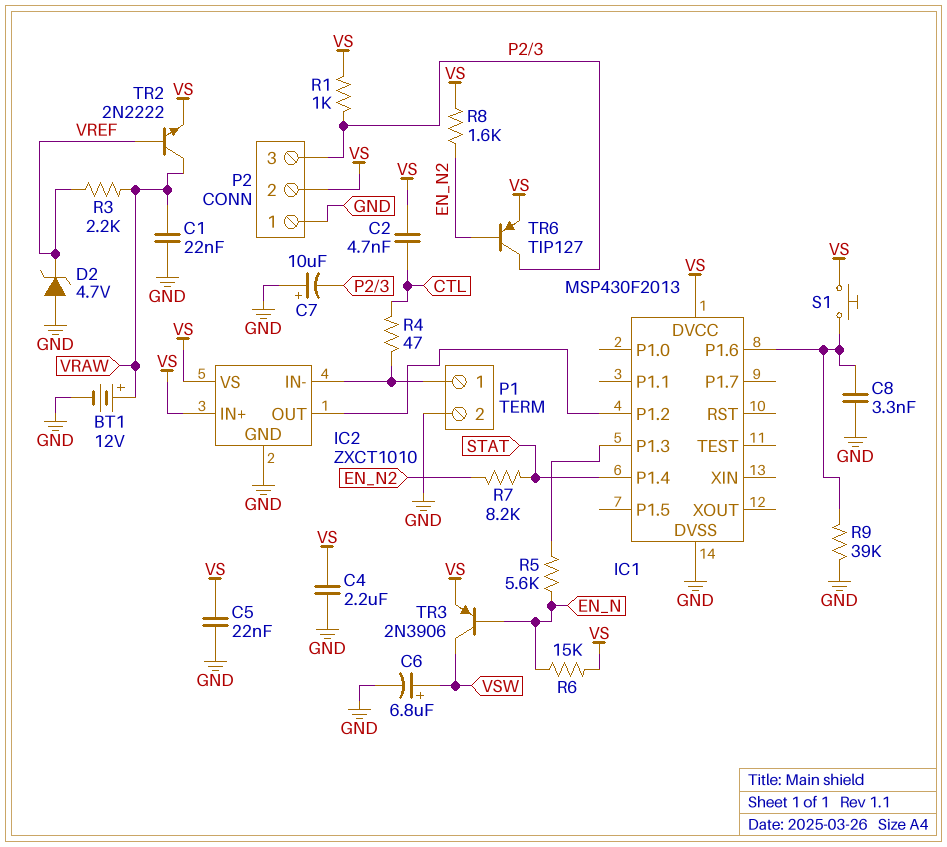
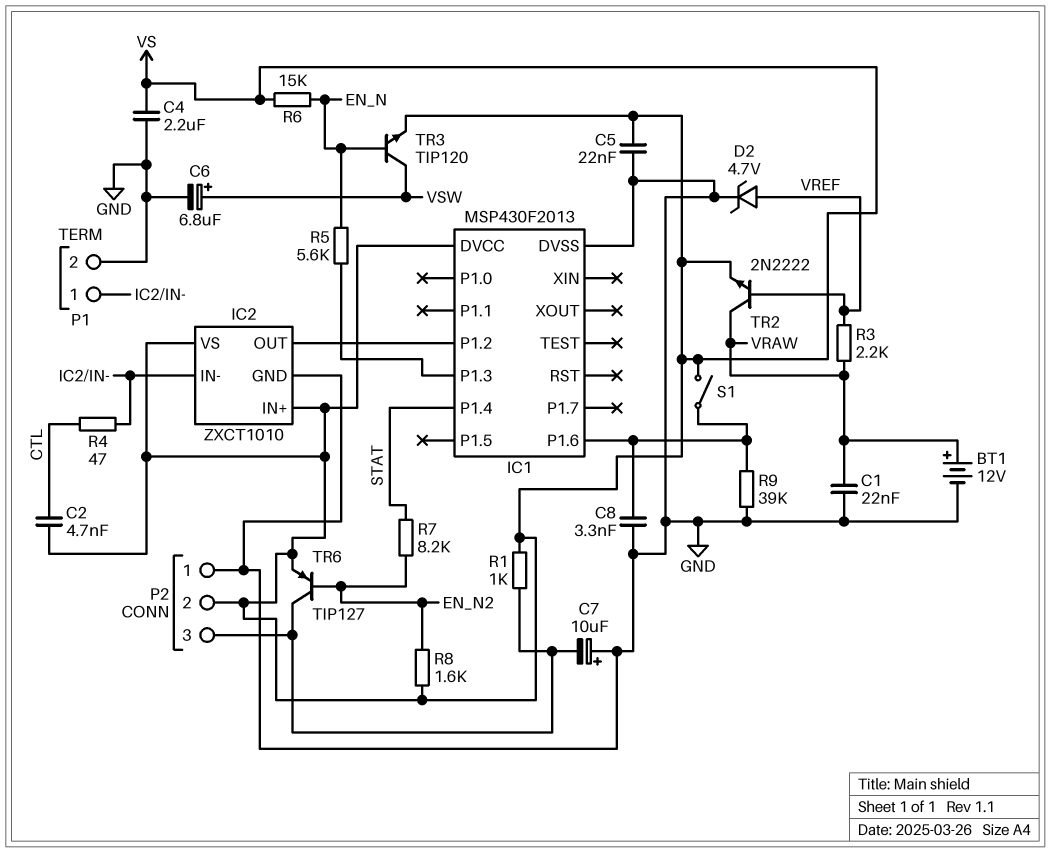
D2: zener 4.7V (A GND, K VREF) -> zener 4.7V (A VREF, K GND)
S1: button (IC1/P1.6, VS) -> switch (IC1/P1.6, VS)
TR3: PNP 2N3906 (B EN_N, C VSW, E VS) -> NPN TIP120 (B EN_N, C VSW, E VS)

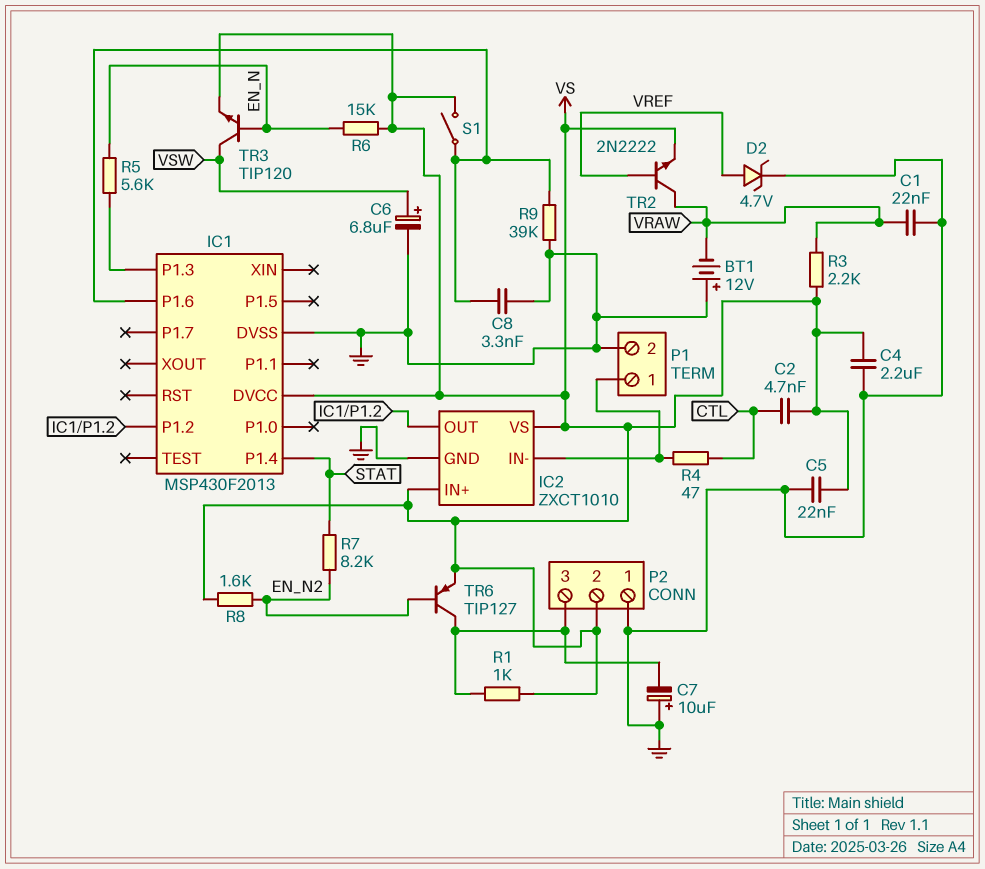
BT1: 12V (plus VRAW, minus GND) -> 12V (plus GND, minus VRAW)
R3: 2.2k (VRAW, VREF) -> 2.2k (VRAW, VS)

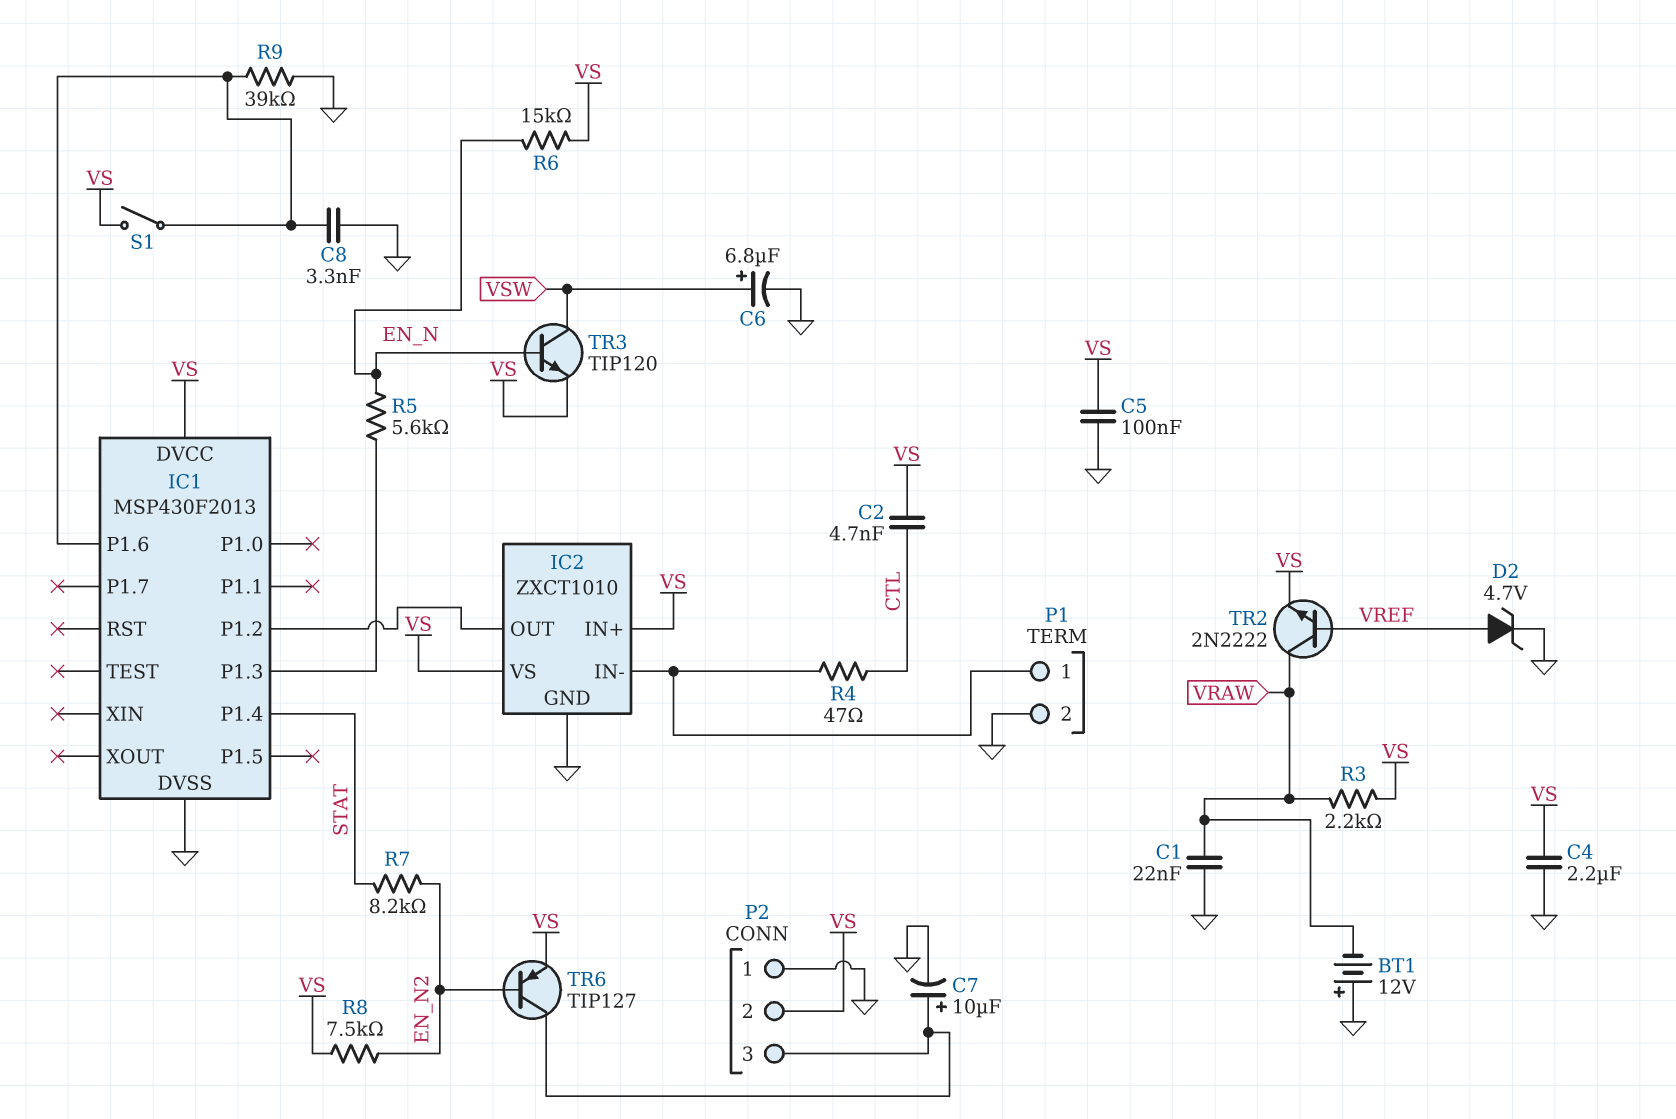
C5: 22nF (GND, VS) -> 100nF (GND, VS)
C7: 10uF (plus GND, minus P2/3) -> 10uF (plus P2/3, minus GND)
R1: 1k (P2/3, VS) -> none
R8: 1.6k (EN_N2, VS) -> 7.5k (EN_N2, VS)

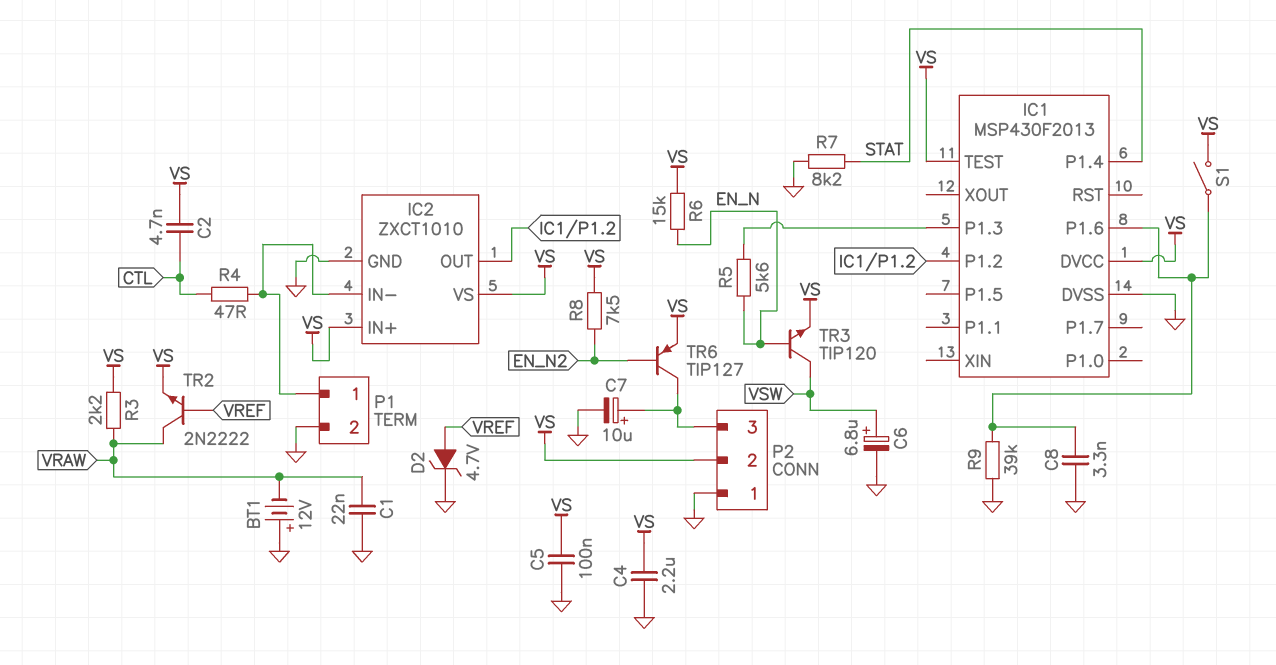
IC1 pin TEST: none -> VS
R7: 8.2k (EN_N2, STAT) -> 8.2k (GND, STAT)

